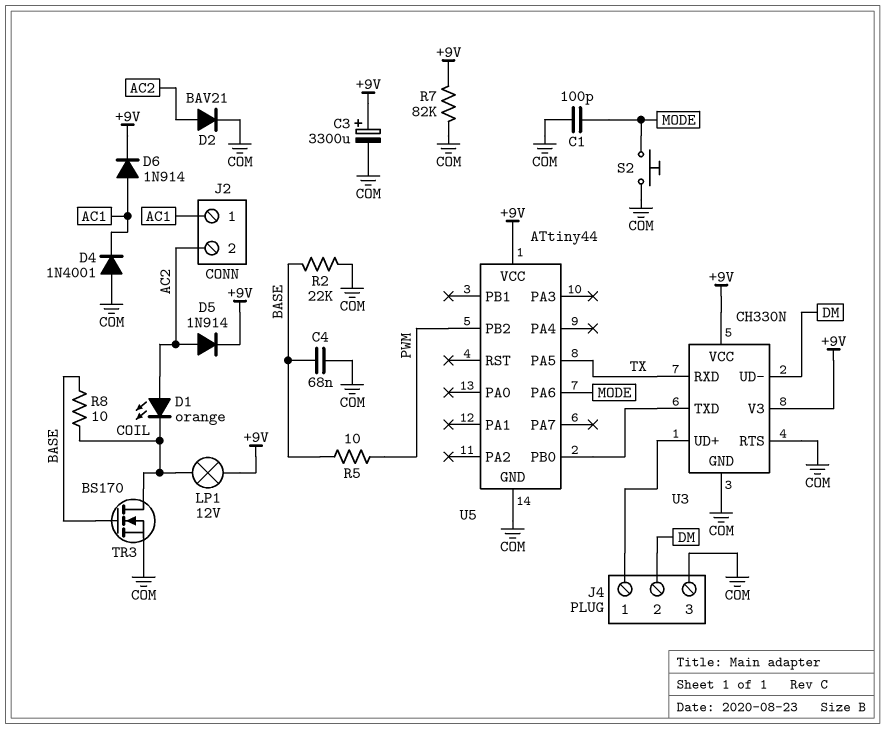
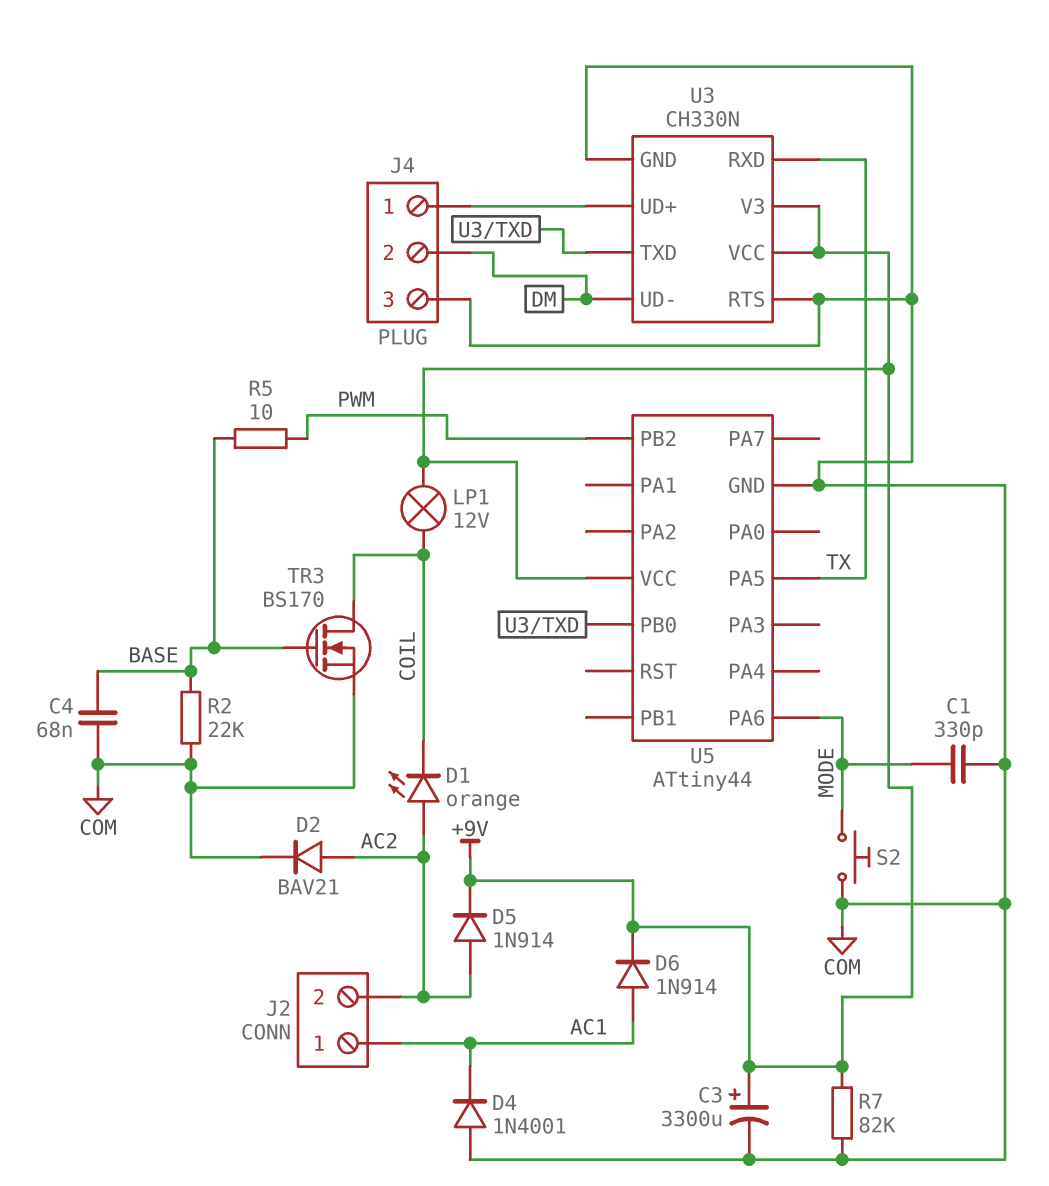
C1: 100pF (COM, MODE) -> 330pF (COM, MODE)
R8: 10 (BASE, COIL) -> none

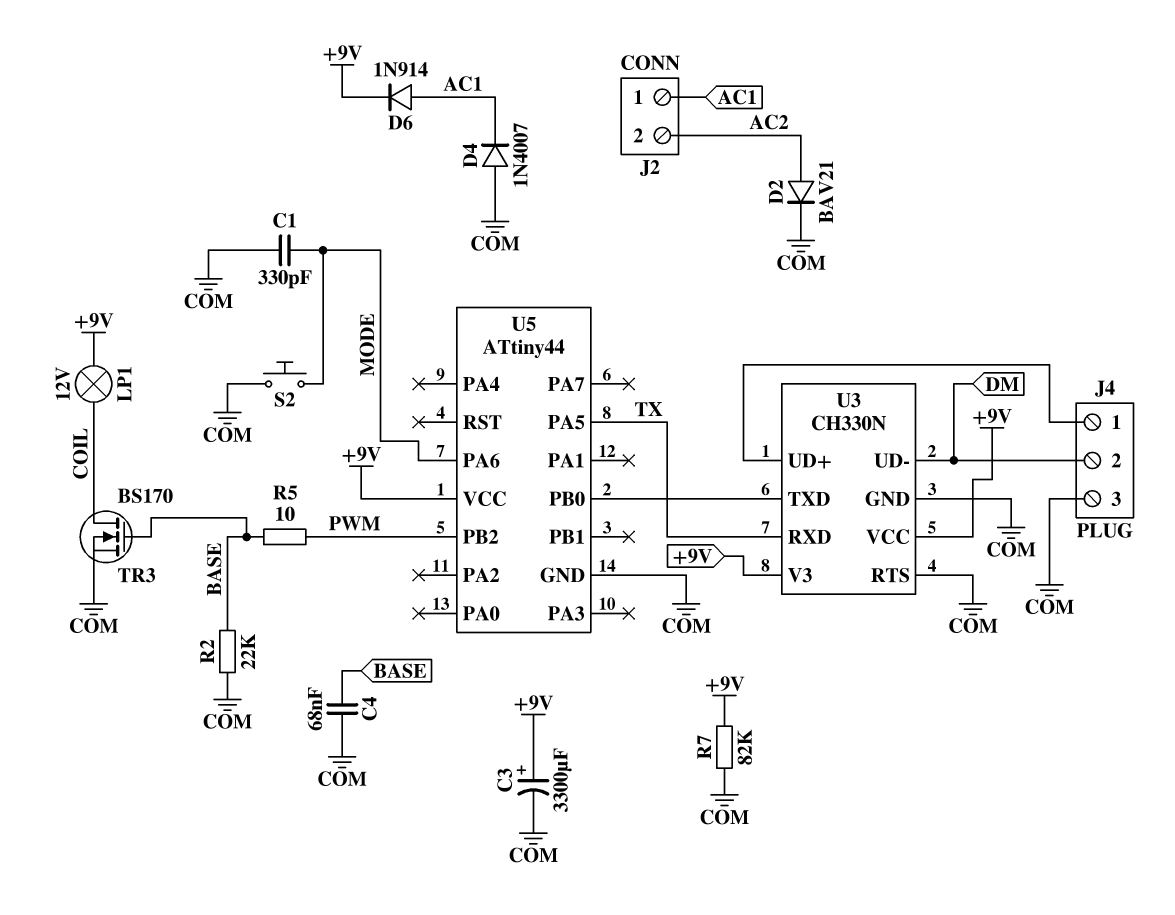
D1: LED orange (A AC2, K COIL) -> none
D4: diode 1N4001 (A COM, K AC1) -> diode 1N4007 (A COM, K AC1)
D5: diode 1N914 (A AC2, K +9V) -> none

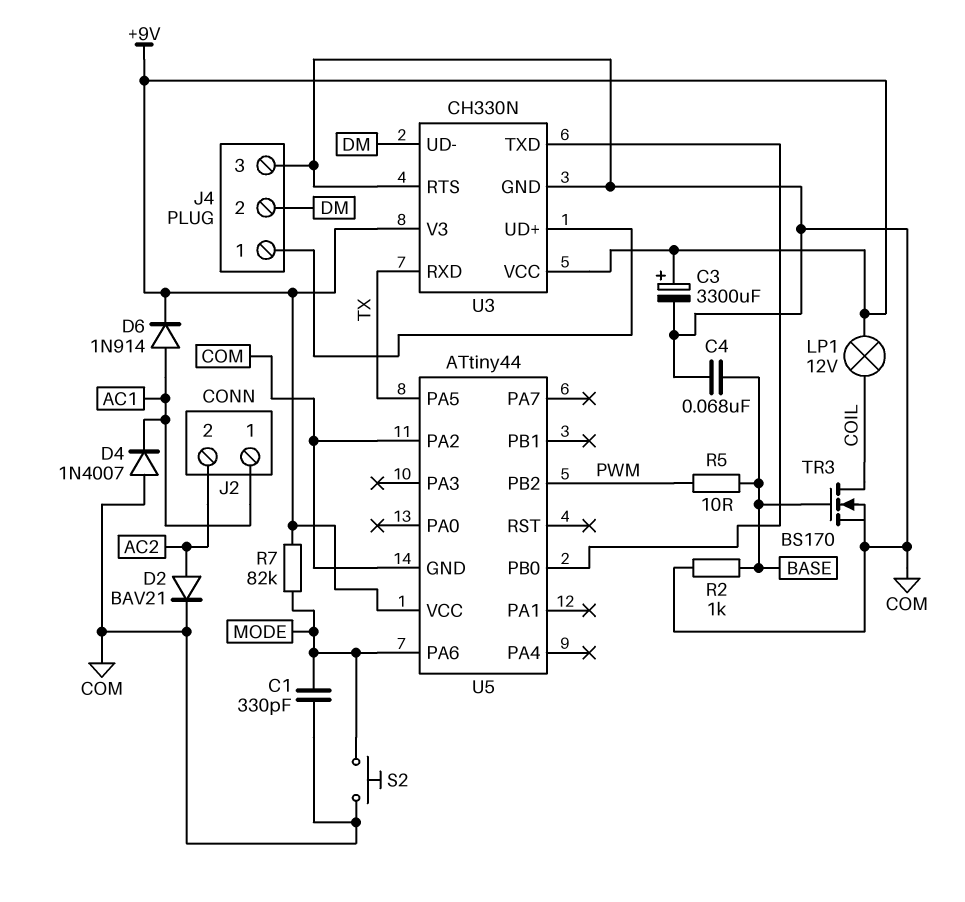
R2: 22k (BASE, COM) -> 1k (BASE, COM)
R7: 82k (+9V, COM) -> 82k (+9V, MODE)
U5 pin PA2: none -> COM

